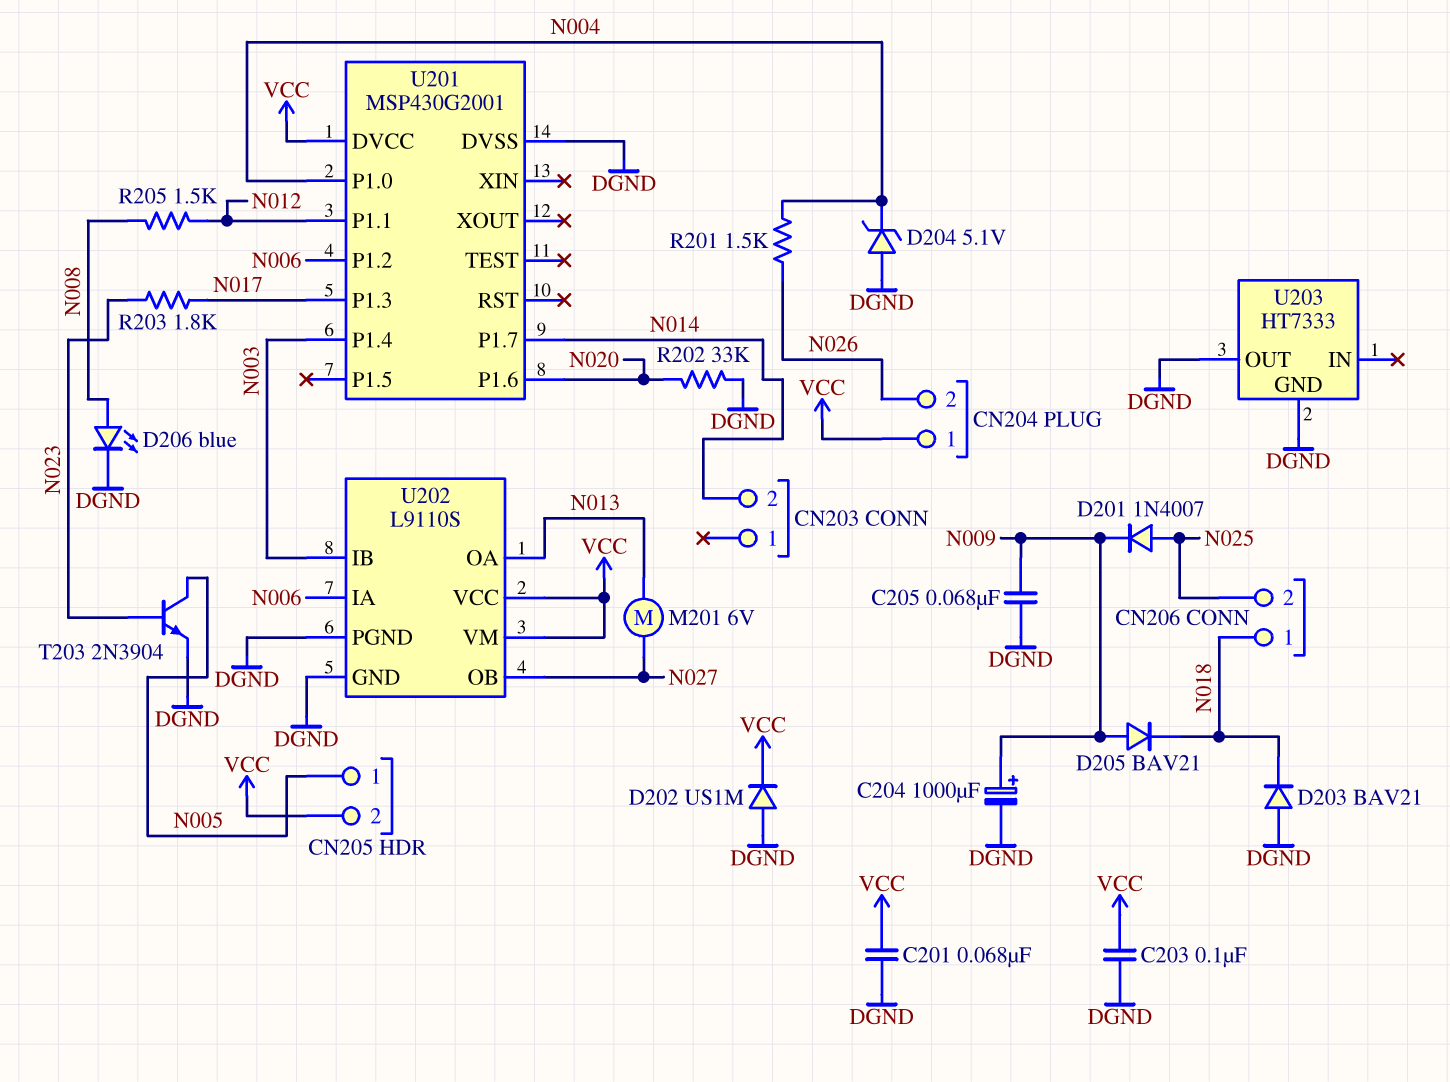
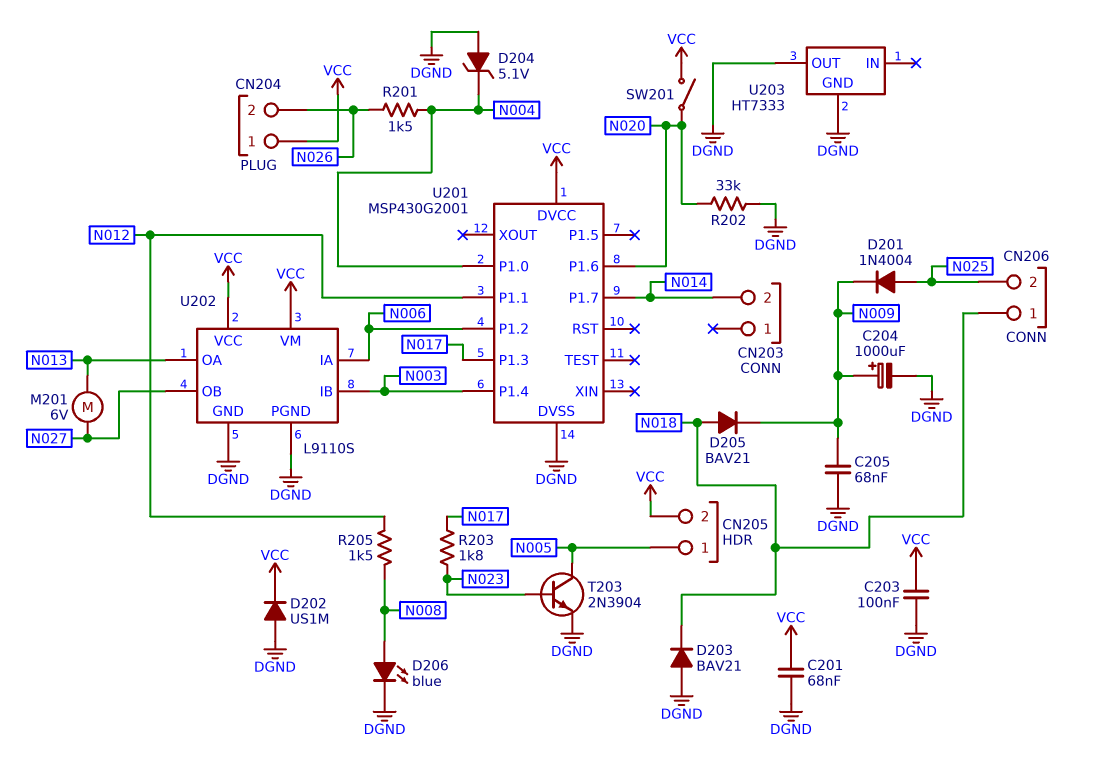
D201: diode 1N4007 (A N025, K N009) -> diode 1N4004 (A N025, K N009)
D205: diode BAV21 (A N009, K N018) -> diode BAV21 (A N018, K N009)
SW201: none -> switch (N020, VCC)

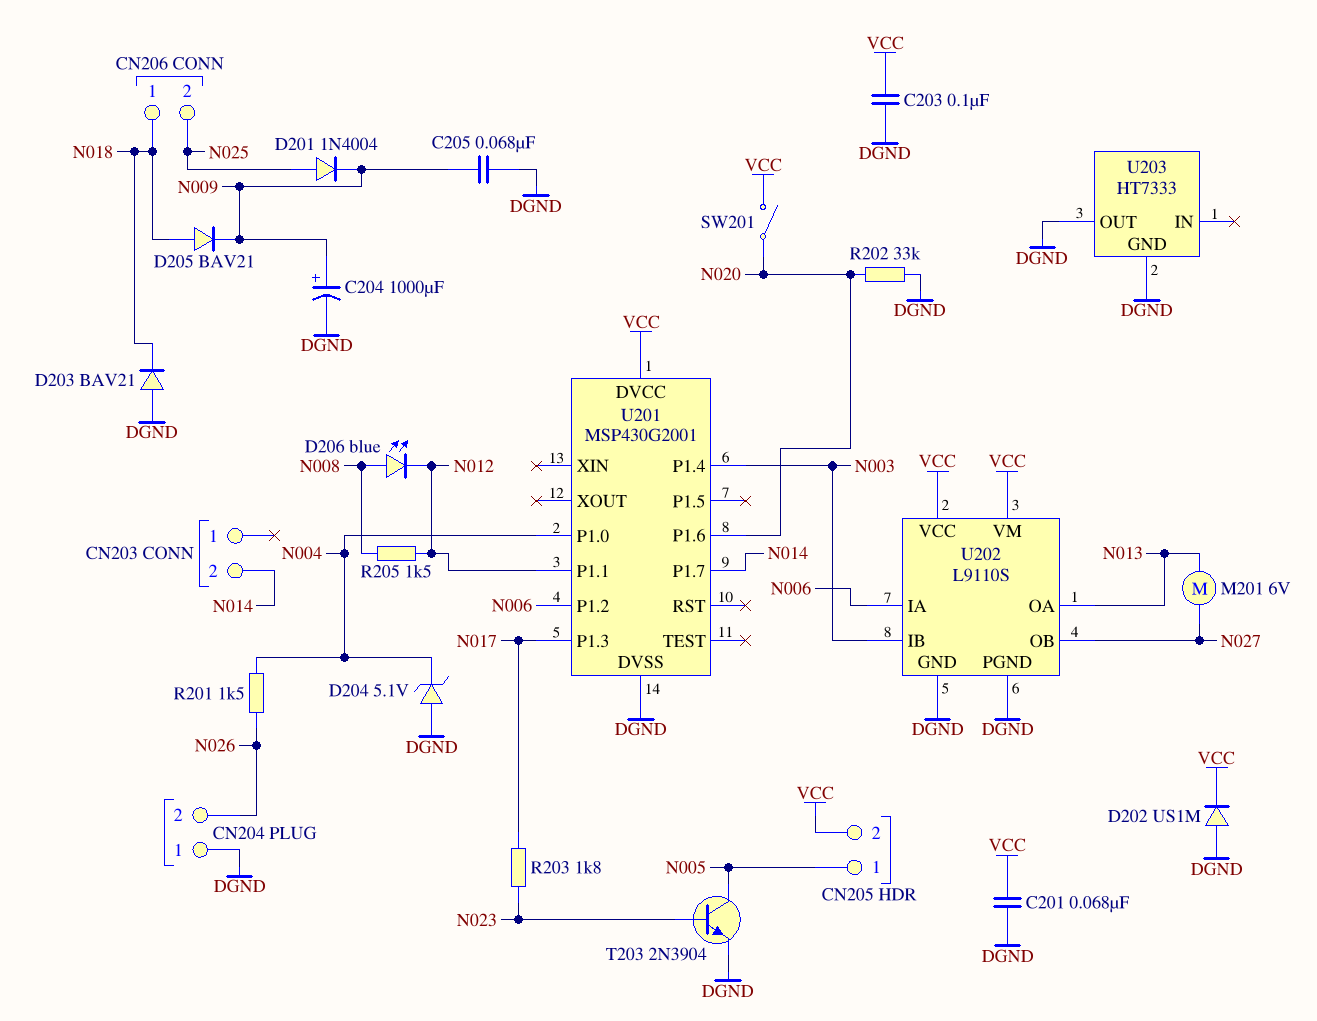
CN204 pin 1: VCC -> DGND
D206: LED blue (A N008, K DGND) -> LED blue (A N008, K N012)

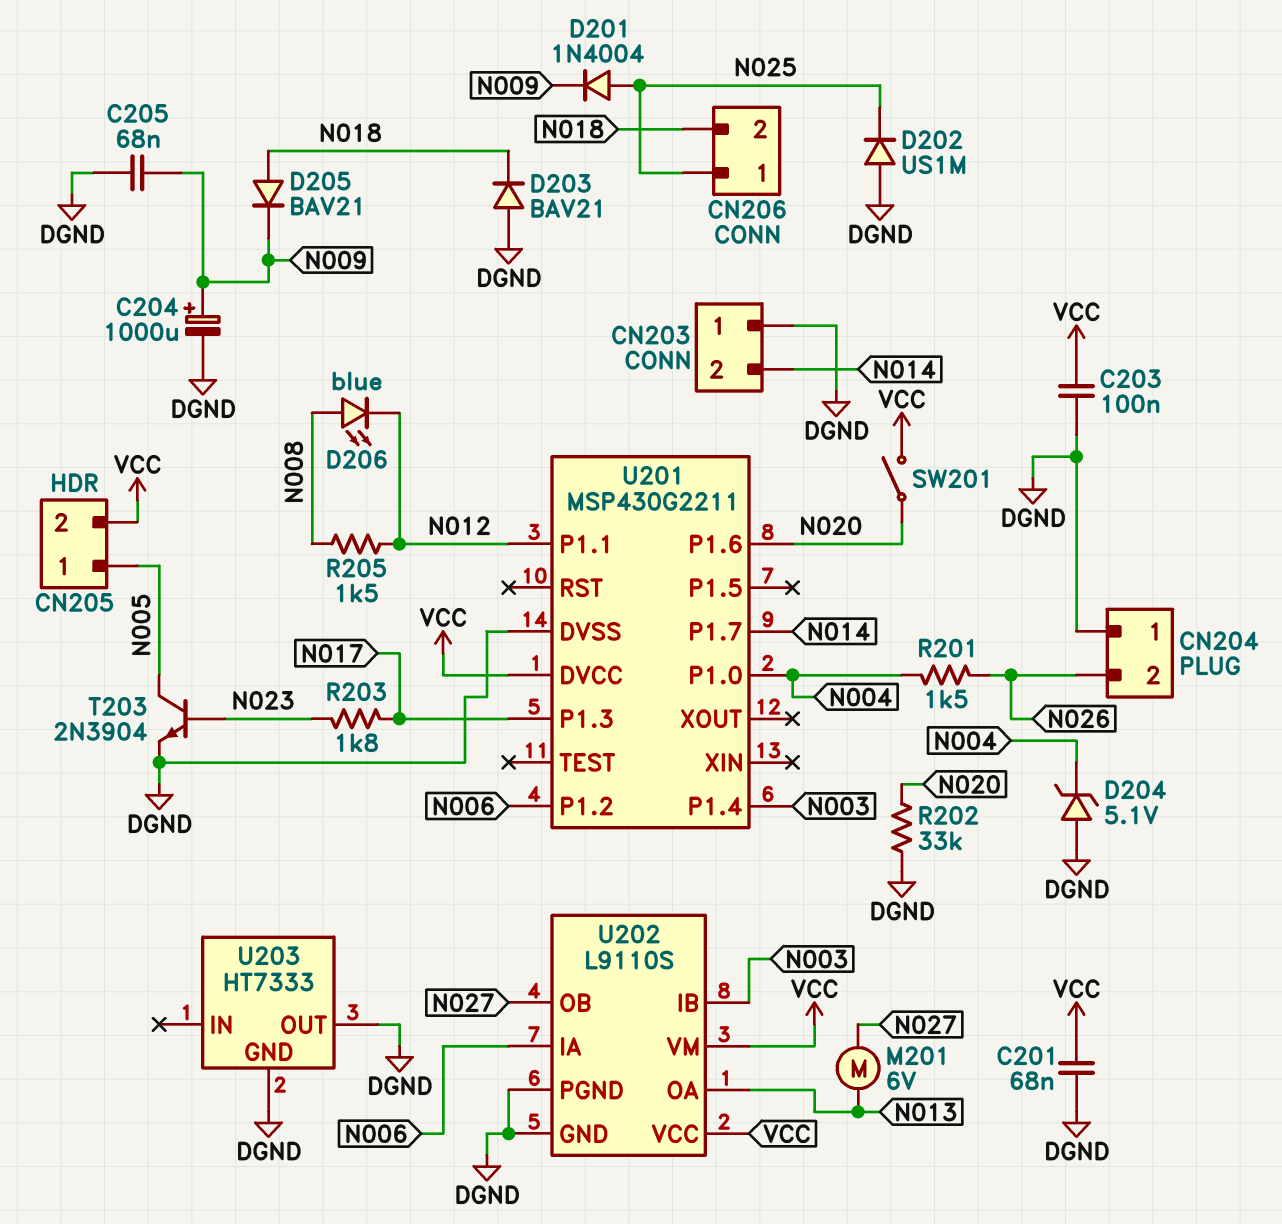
CN203 pin 1: none -> DGND
CN206 pin 1: N018 -> N025
CN206 pin 2: N025 -> N018
D202: diode US1M (A DGND, K VCC) -> diode US1M (A DGND, K N025)
U201: MSP430G2001 -> MSP430G2211

